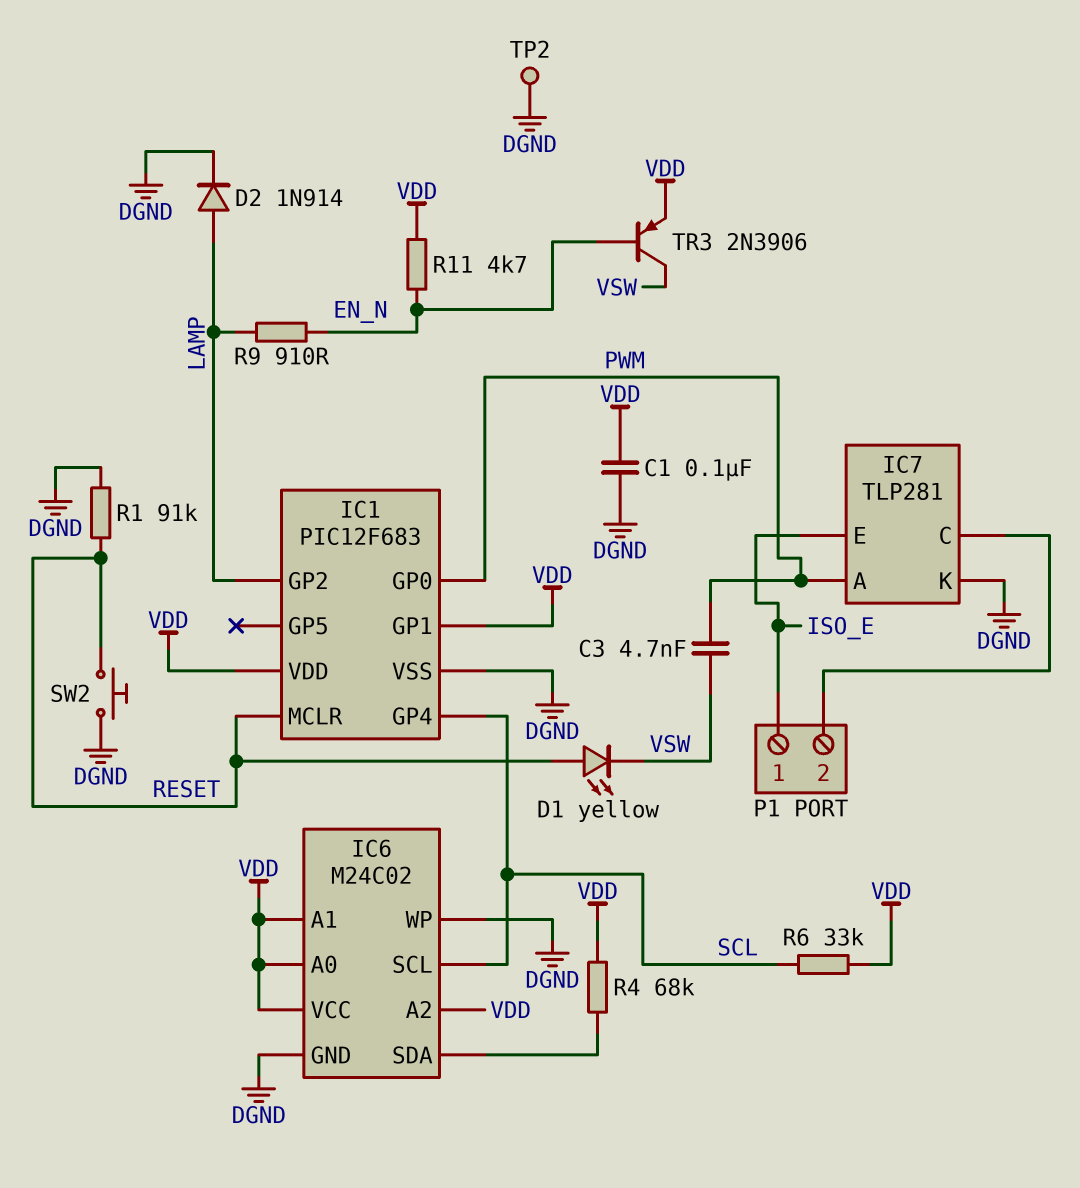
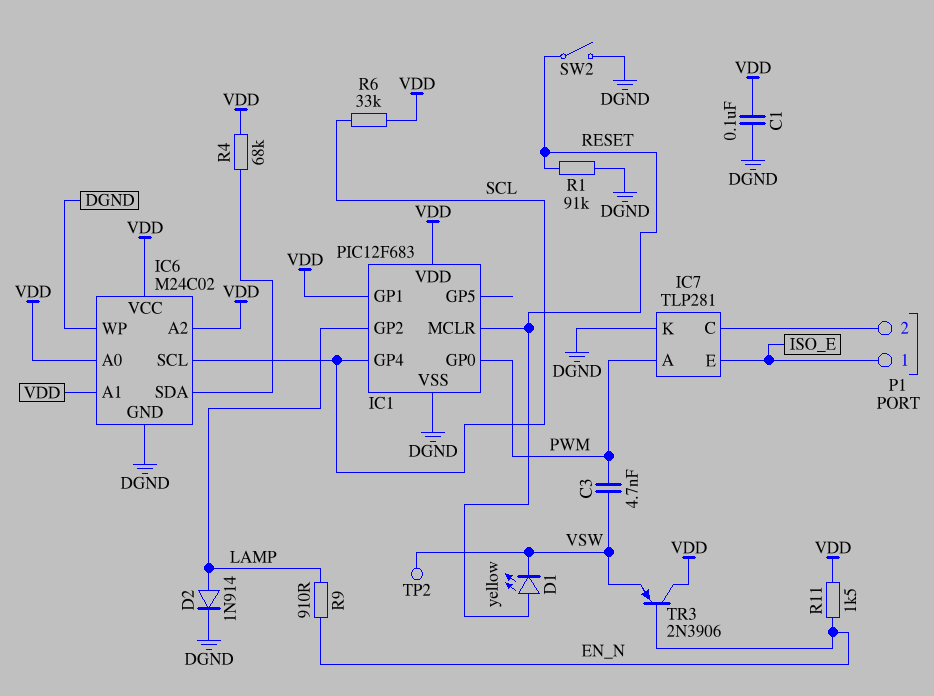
R11: 4.7k (EN_N, VDD) -> 1.5k (EN_N, VDD)
SW2: button (DGND, RESET) -> switch (DGND, RESET)
TP2: test point (DGND) -> test point (VSW)
TR3: PNP 2N3906 (B EN_N, C VSW, E VDD) -> PNP 2N3906 (B EN_N, C VDD, E VSW)

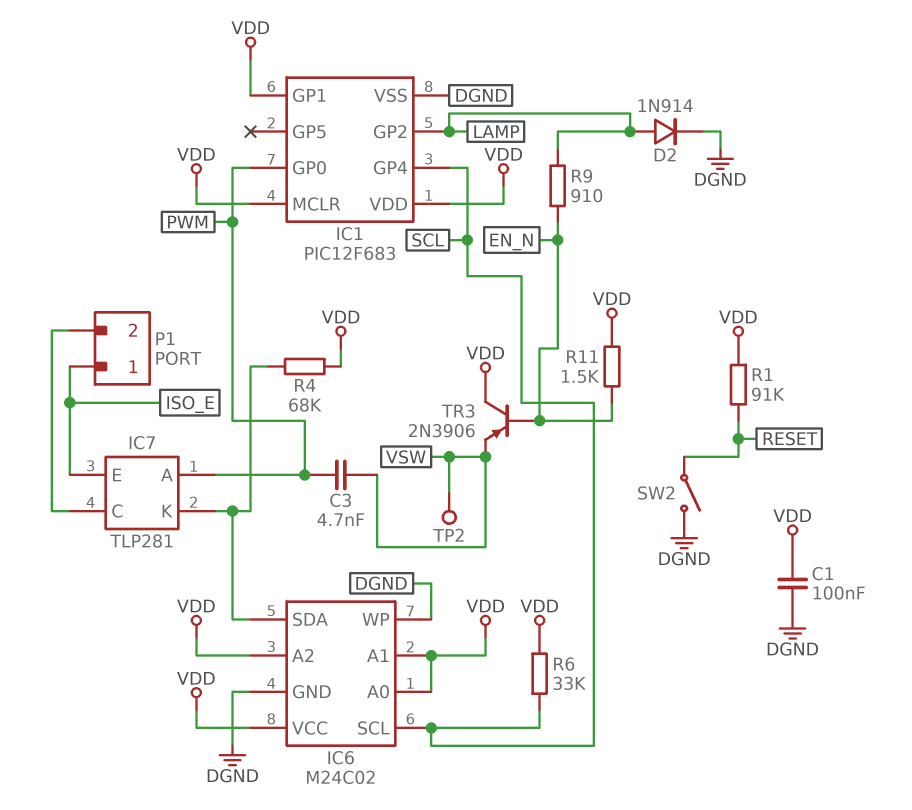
D1: LED yellow (A RESET, K VSW) -> none
IC1 pin MCLR: RESET -> VDD
IC7 pin K: DGND -> IC6/SDA
R1: 91k (DGND, RESET) -> 91k (RESET, VDD)

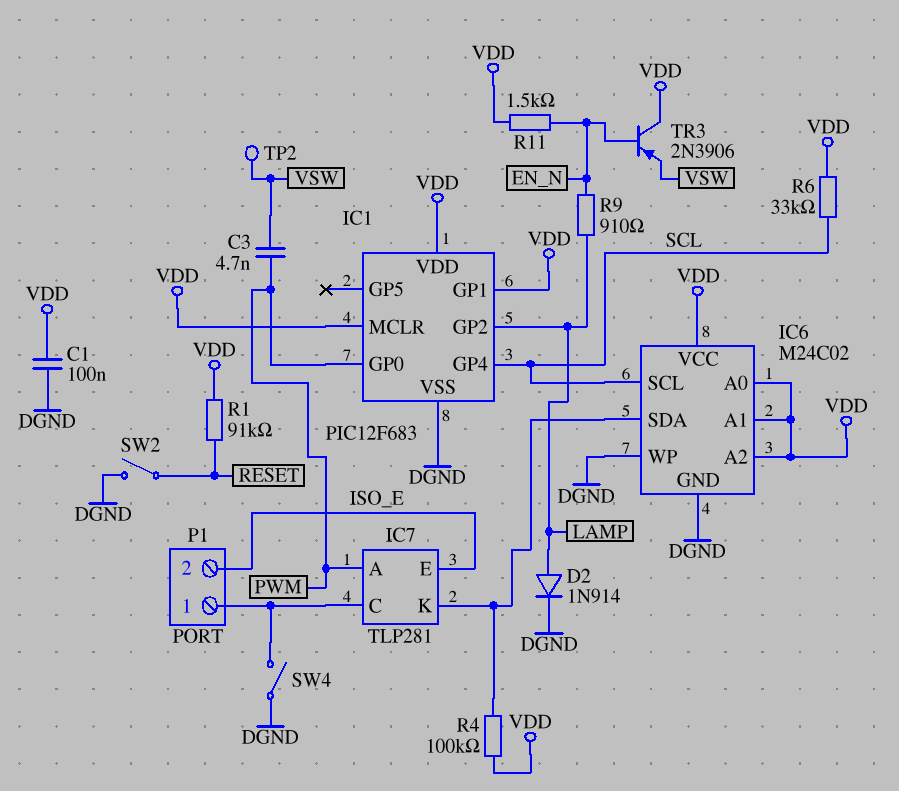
P1 pin 1: ISO_E -> IC7/C
P1 pin 2: IC7/C -> ISO_E
R4: 68k (IC6/SDA, VDD) -> 100k (IC6/SDA, VDD)
SW4: none -> switch (DGND, IC7/C)

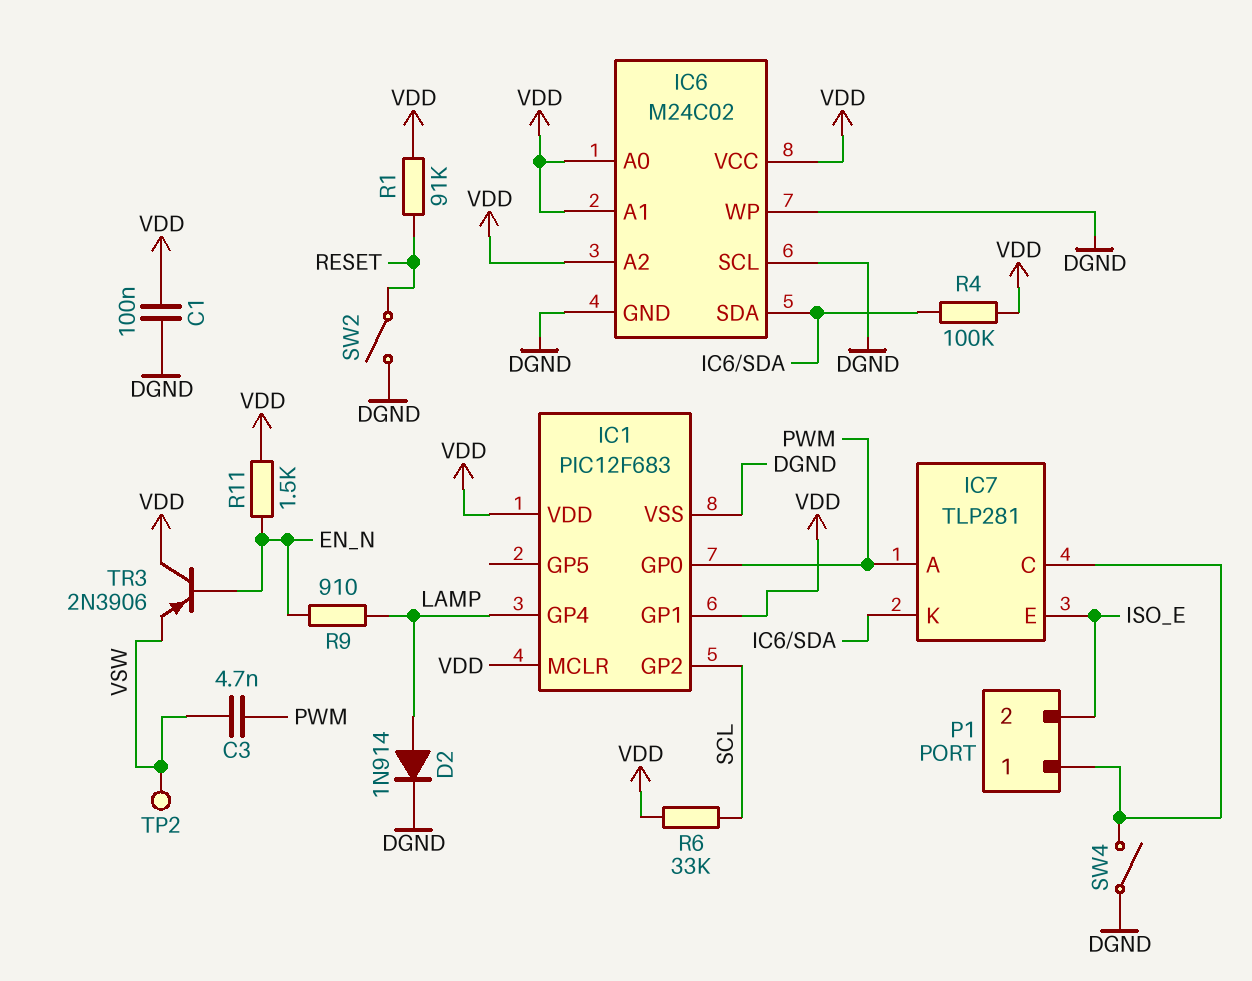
IC1 pin GP2: LAMP -> SCL
IC1 pin GP4: SCL -> LAMP
IC6 pin SCL: SCL -> DGND

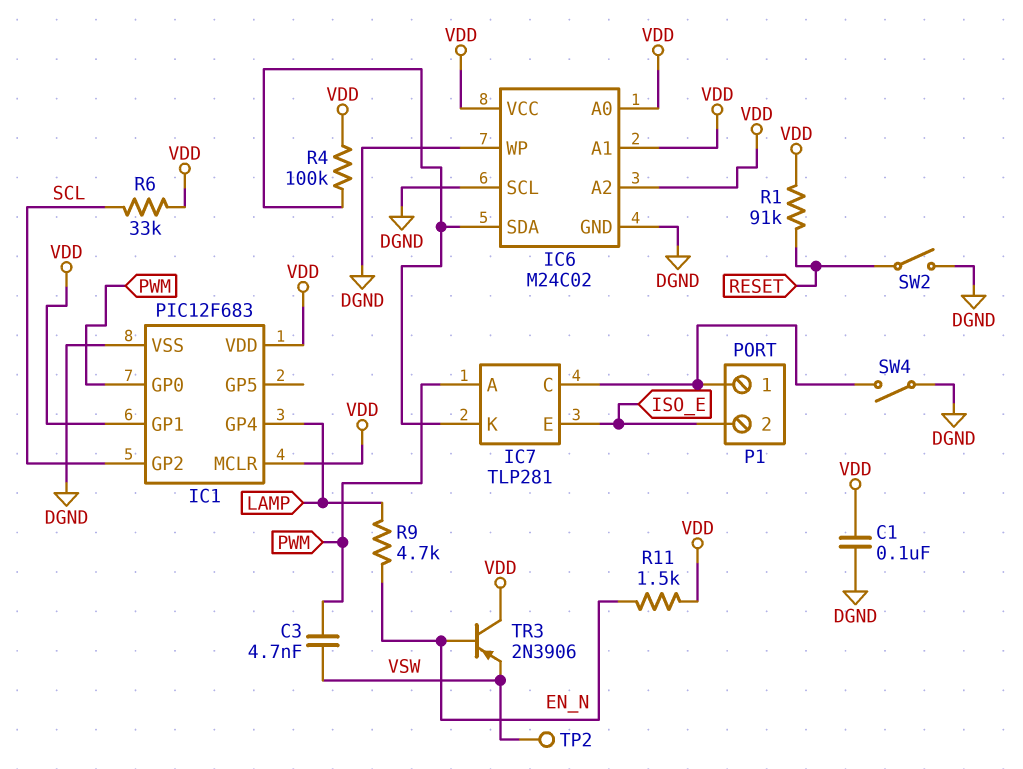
D2: diode 1N914 (A LAMP, K DGND) -> none
R9: 910 (EN_N, LAMP) -> 4.7k (EN_N, LAMP)

